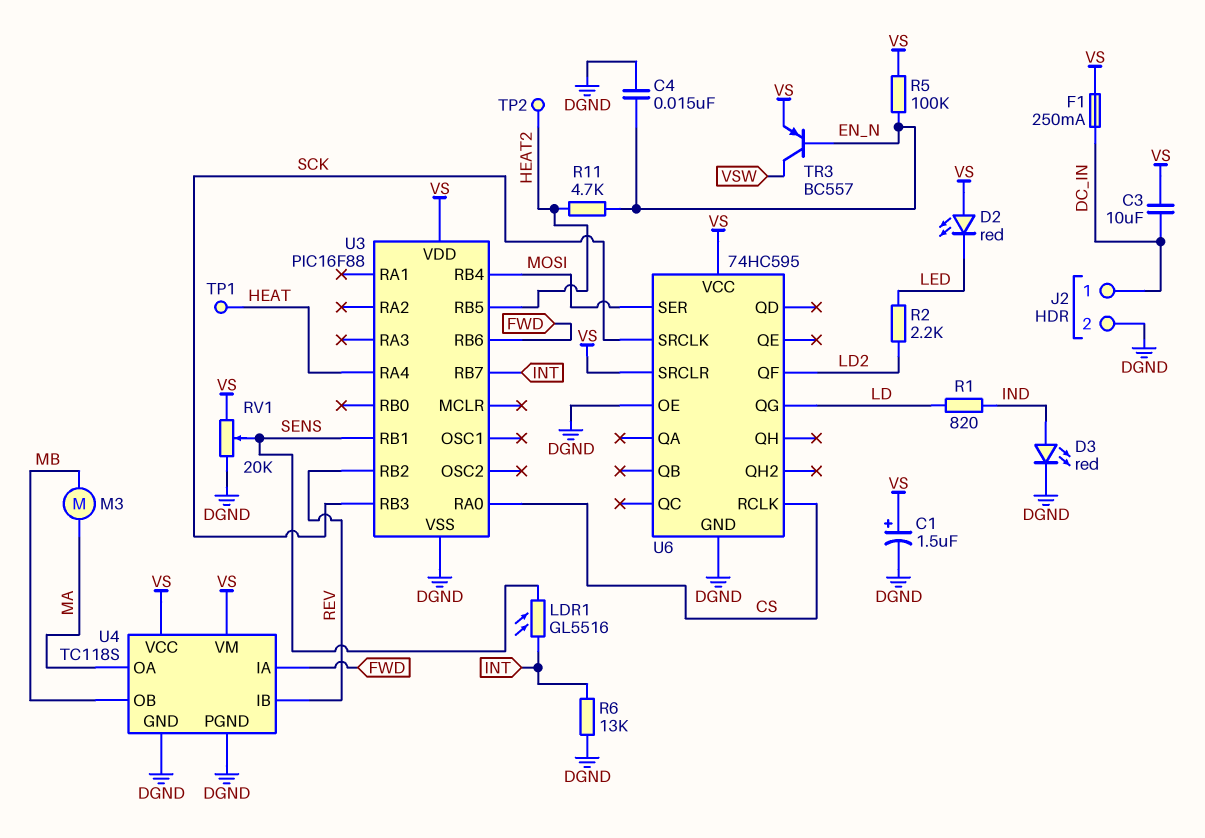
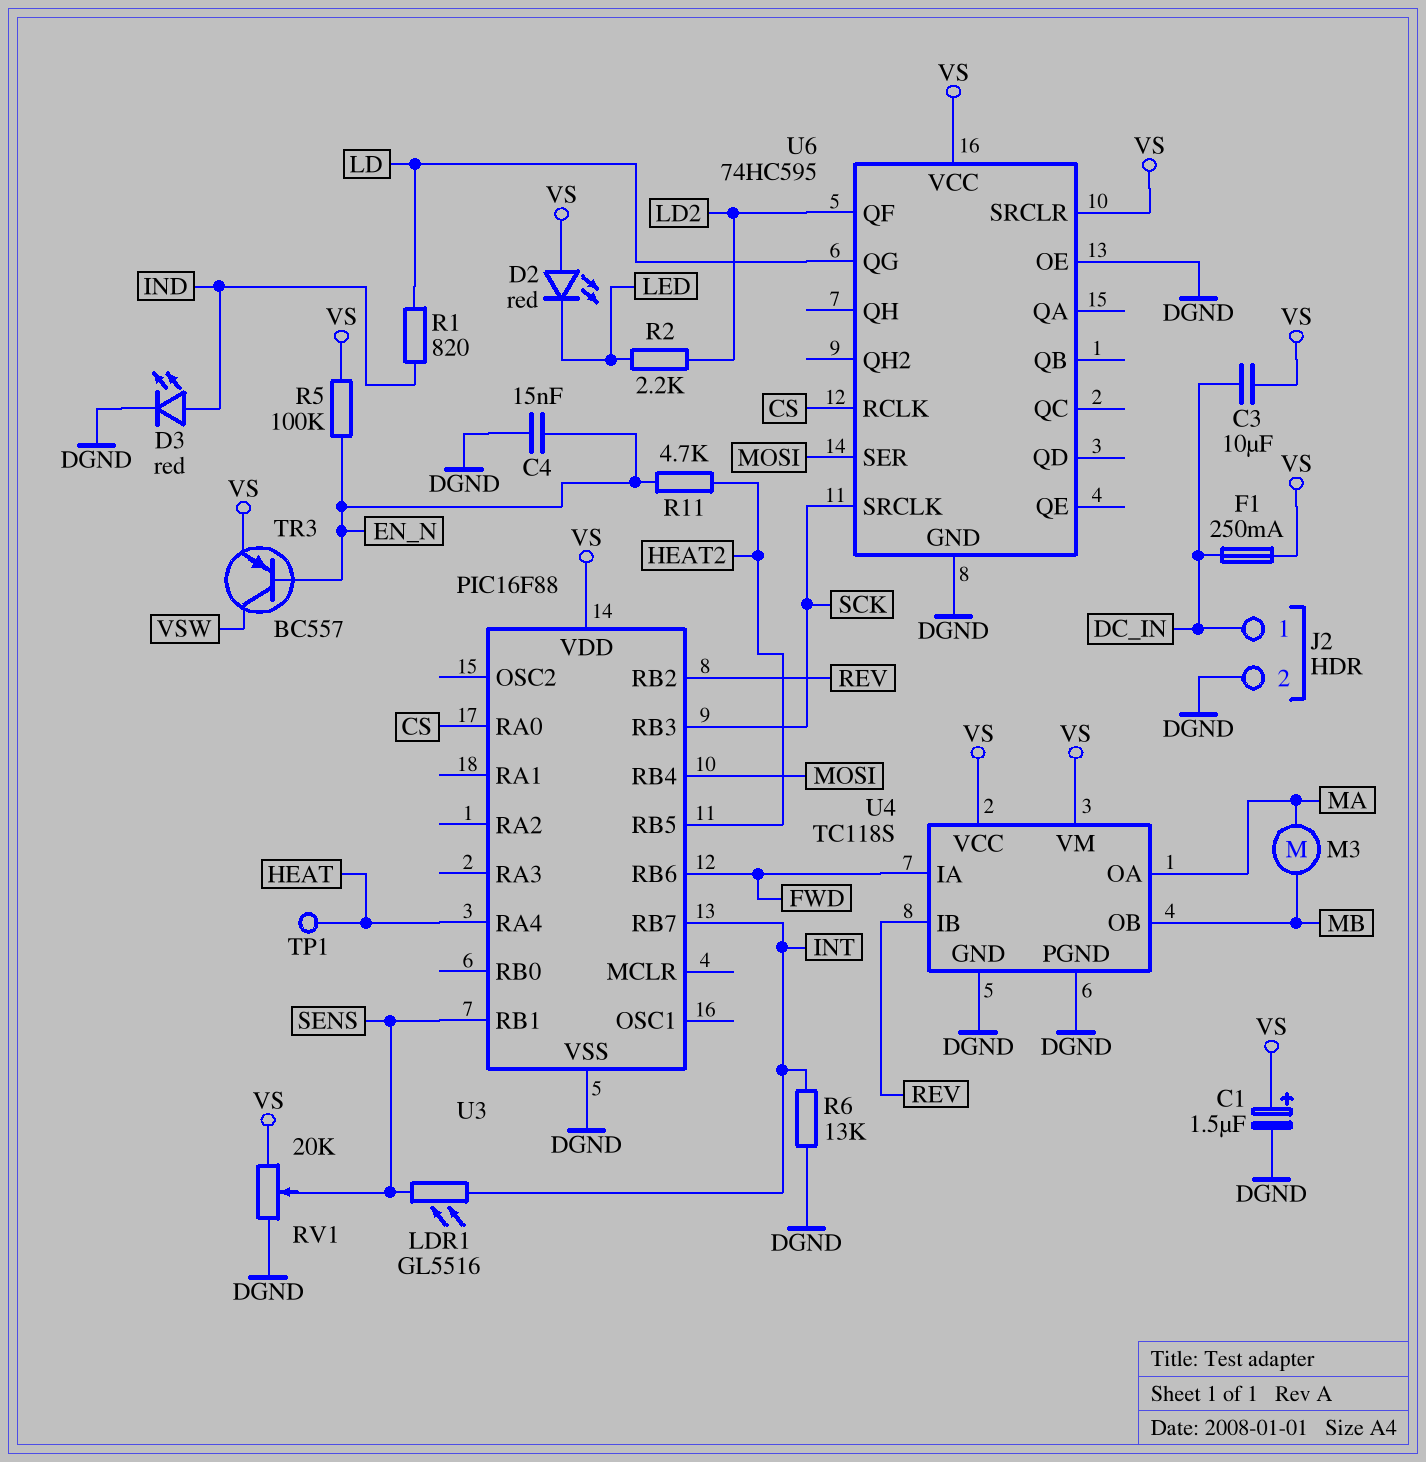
TP2: test point (HEAT2) -> none

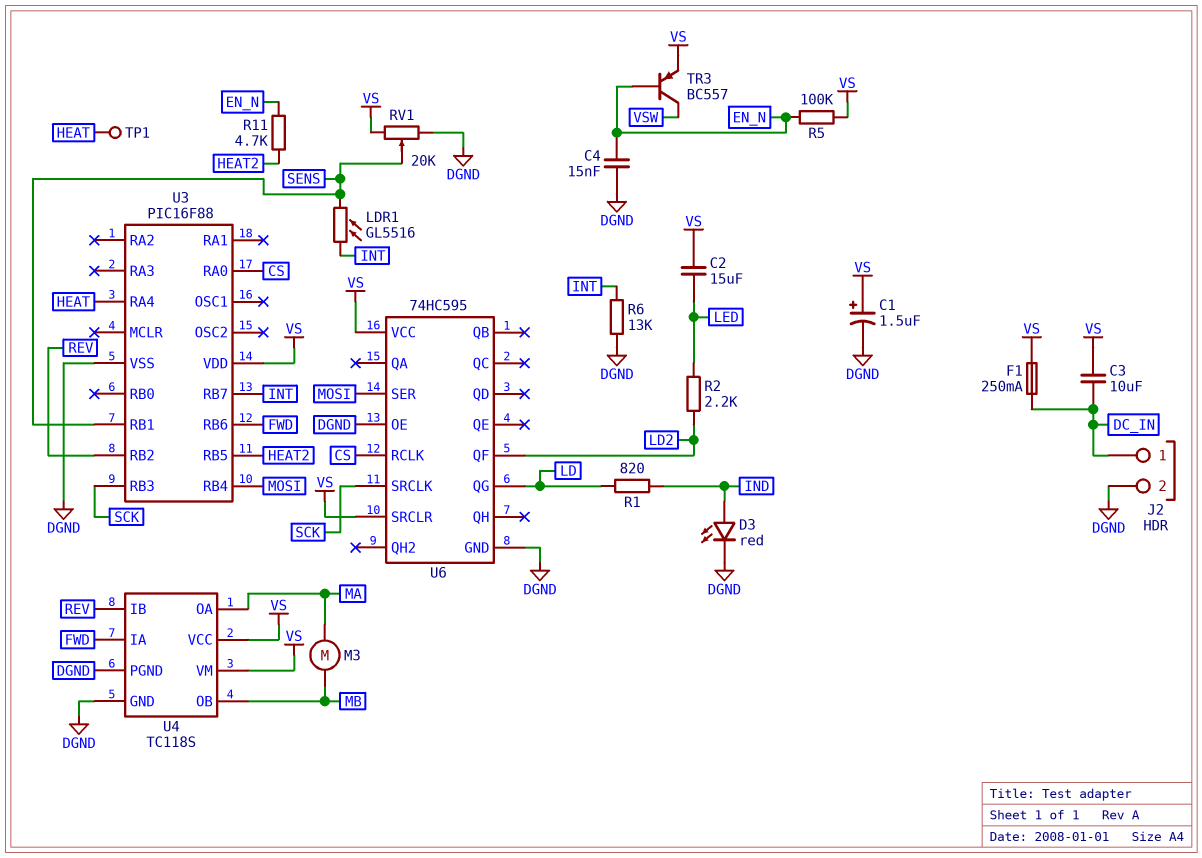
C2: none -> 15uF (LED, VS)
D2: LED red (A VS, K LED) -> none

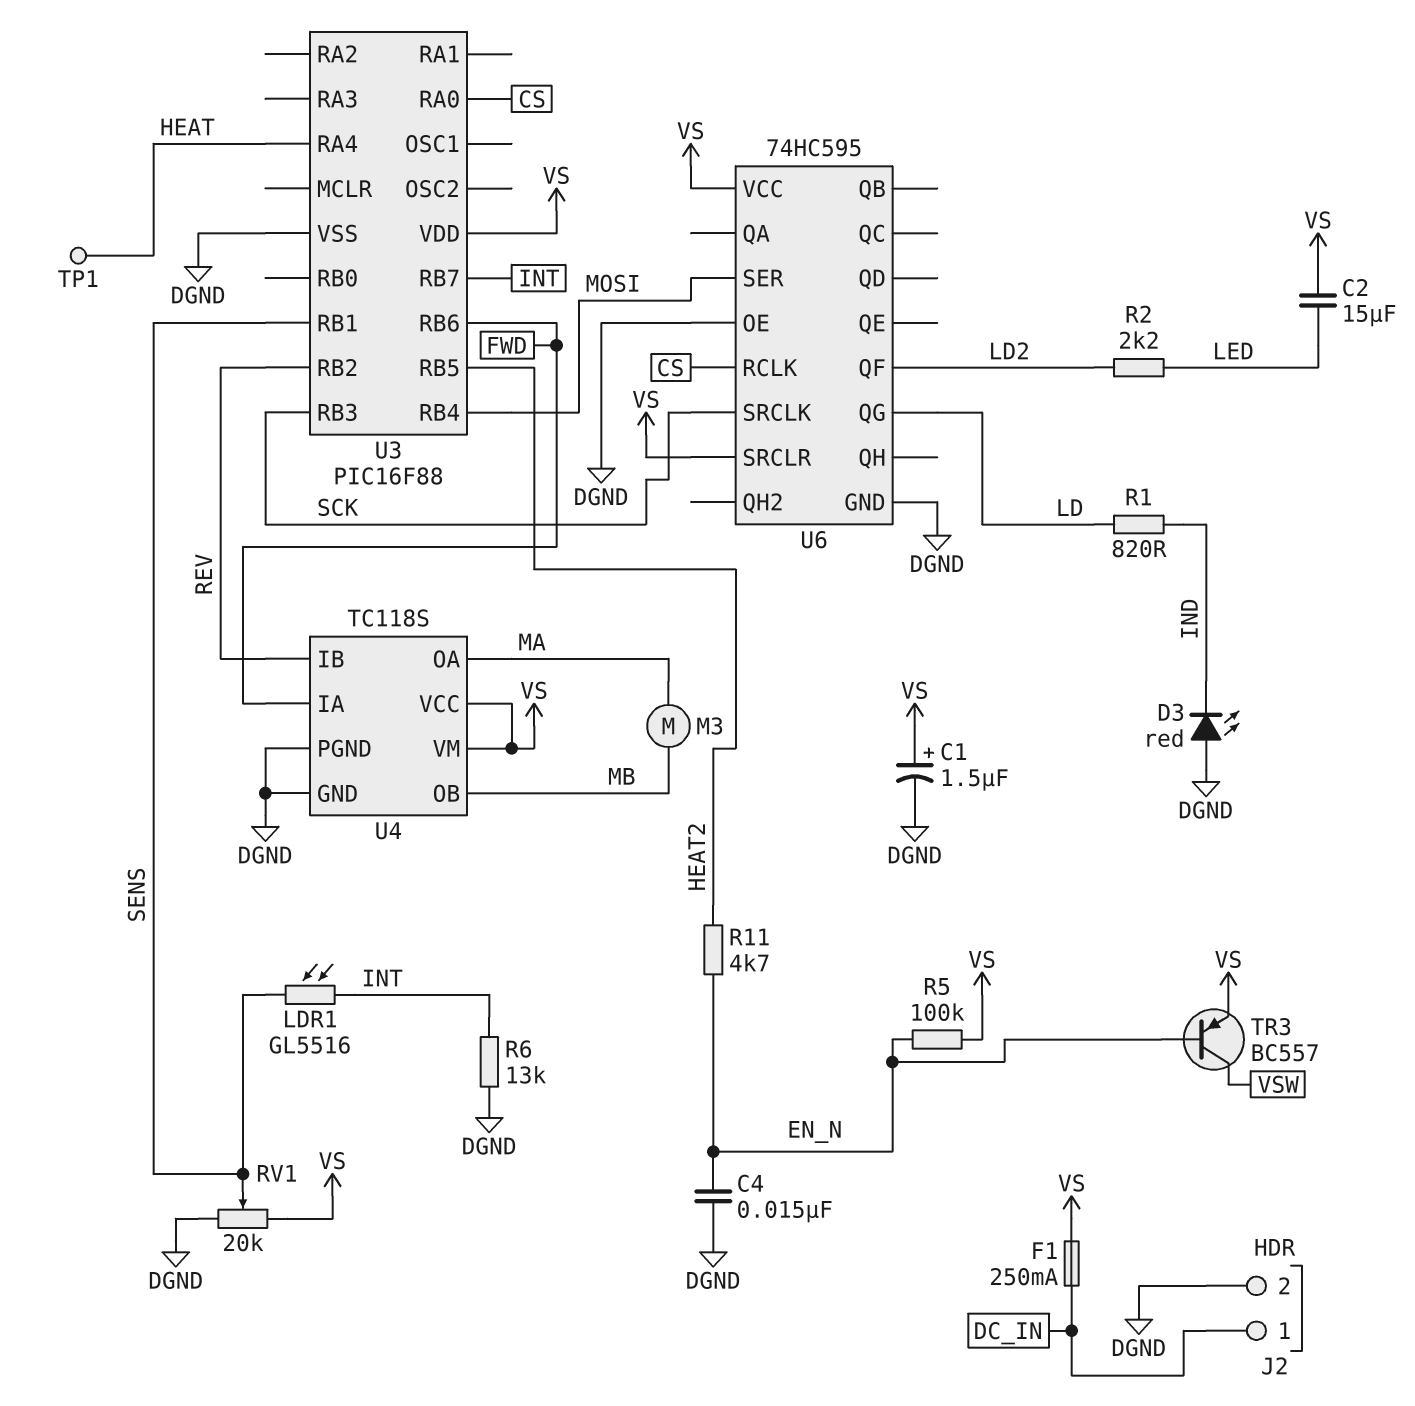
C3: 10uF (DC_IN, VS) -> none
D3: LED red (A IND, K DGND) -> LED red (A DGND, K IND)

